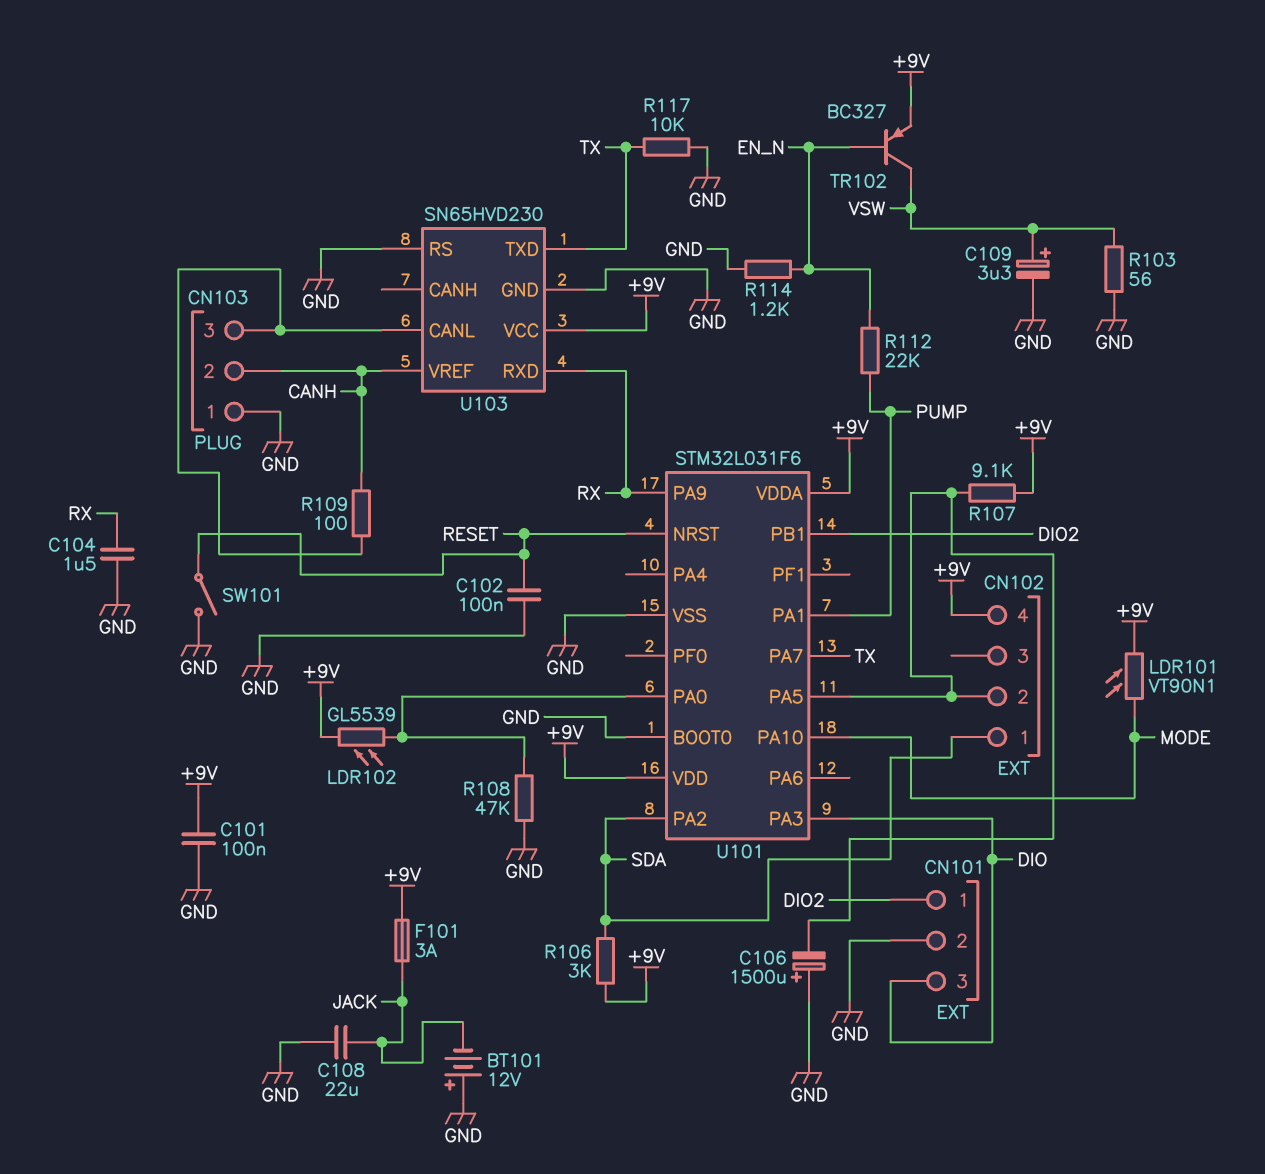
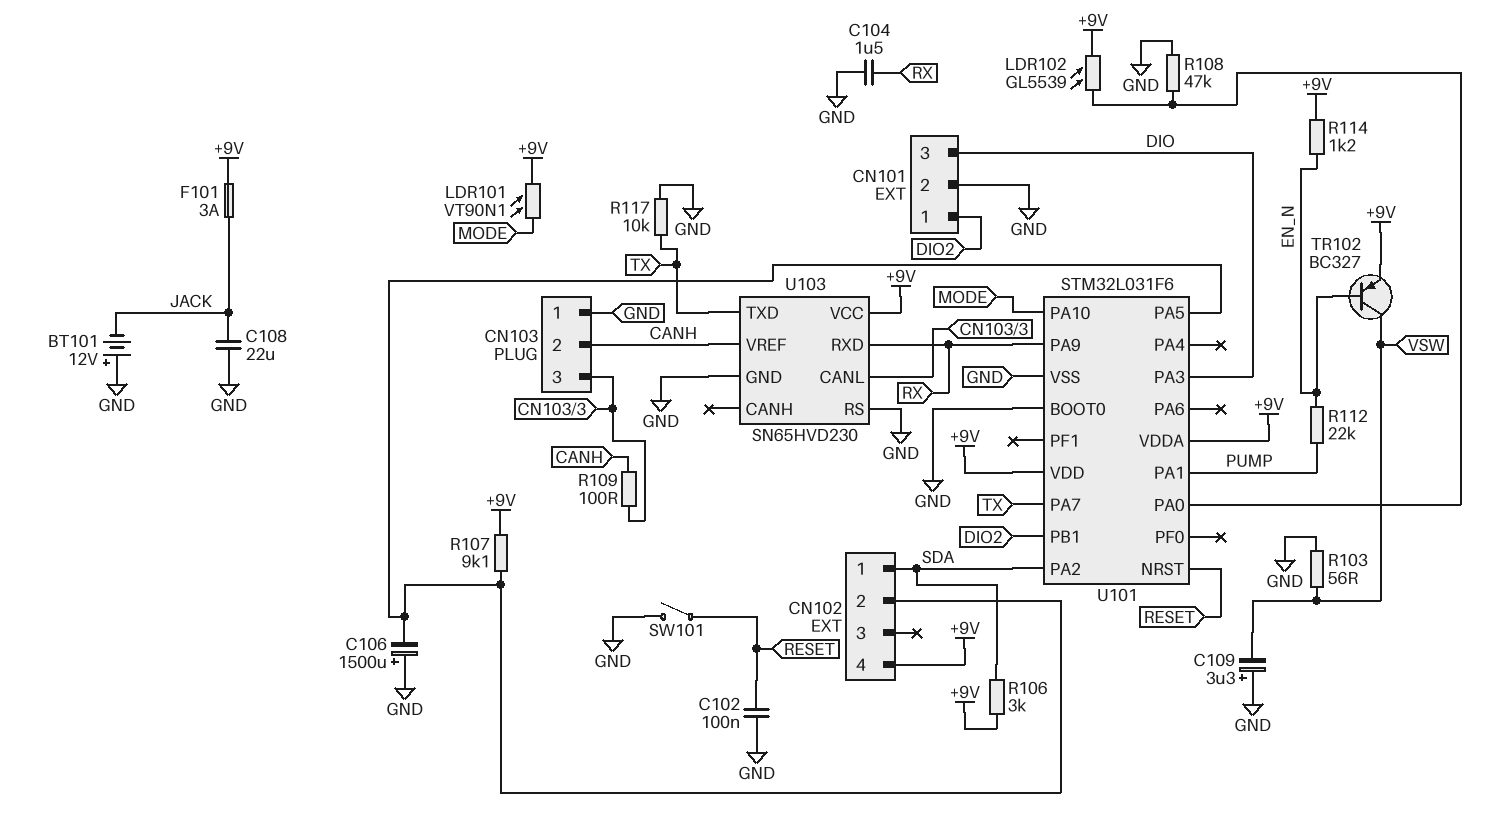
C101: 100nF (+9V, GND) -> none
C109: 3.3uF (plus VSW, minus GND) -> 3.3uF (plus GND, minus VSW)
R114: 1.2k (EN_N, GND) -> 1.2k (+9V, EN_N)

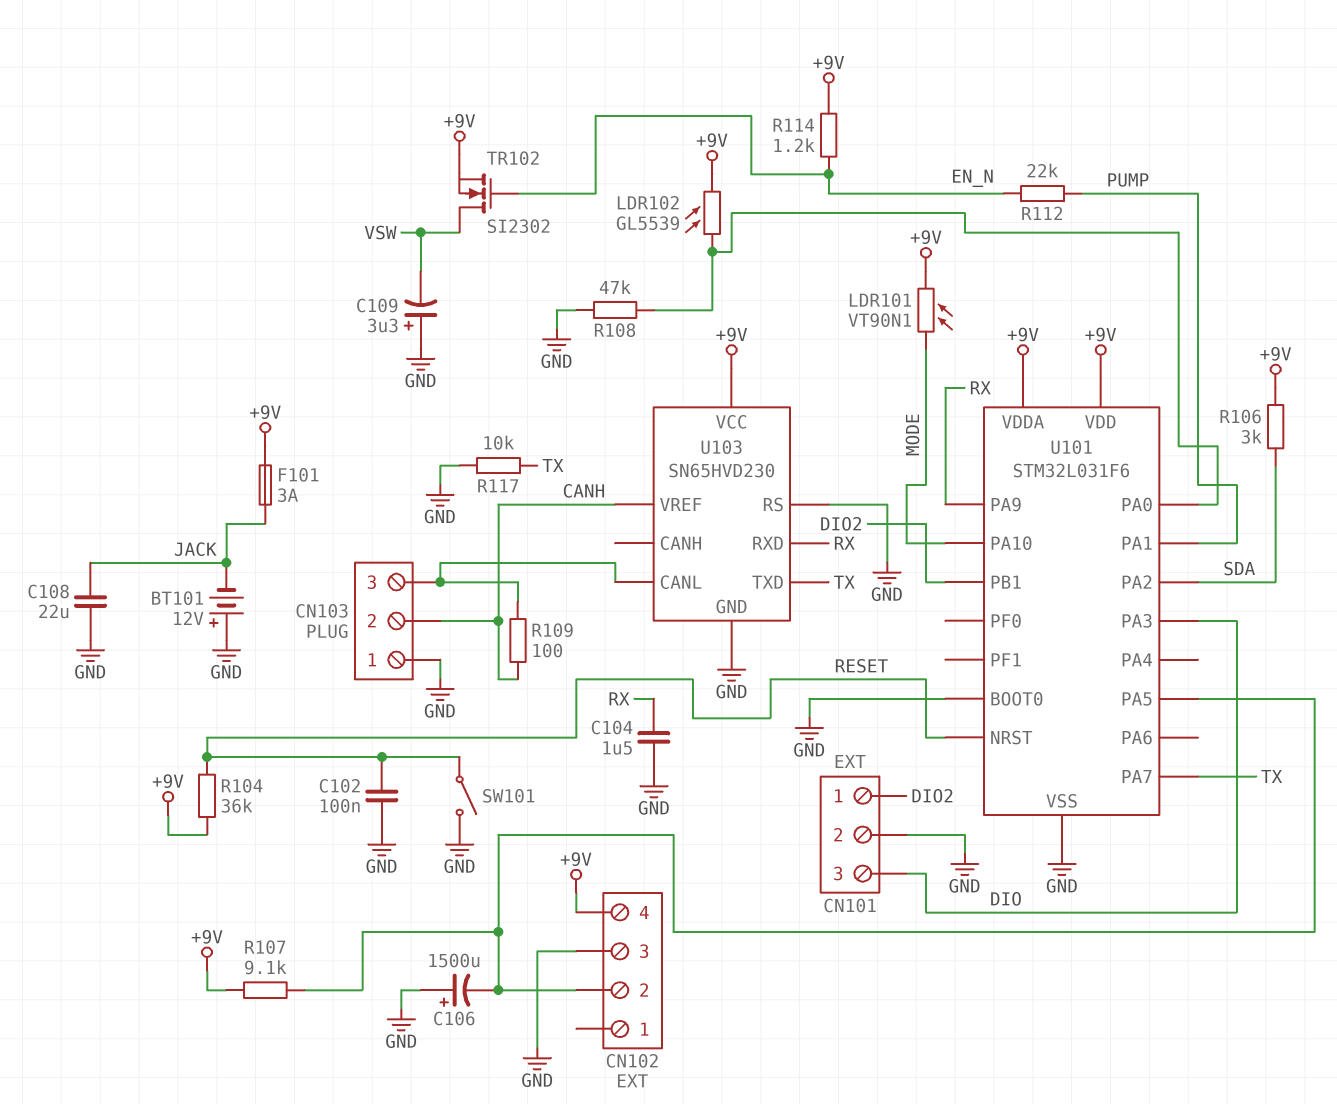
CN102 pin 1: SDA -> none
CN102 pin 3: none -> GND
R103: 56 (GND, VSW) -> none
R104: none -> 36k (+9V, RESET)
TR102: PNP BC327 (B EN_N, C VSW, E +9V) -> NMOS SI2302 (G EN_N, D VSW, S +9V)

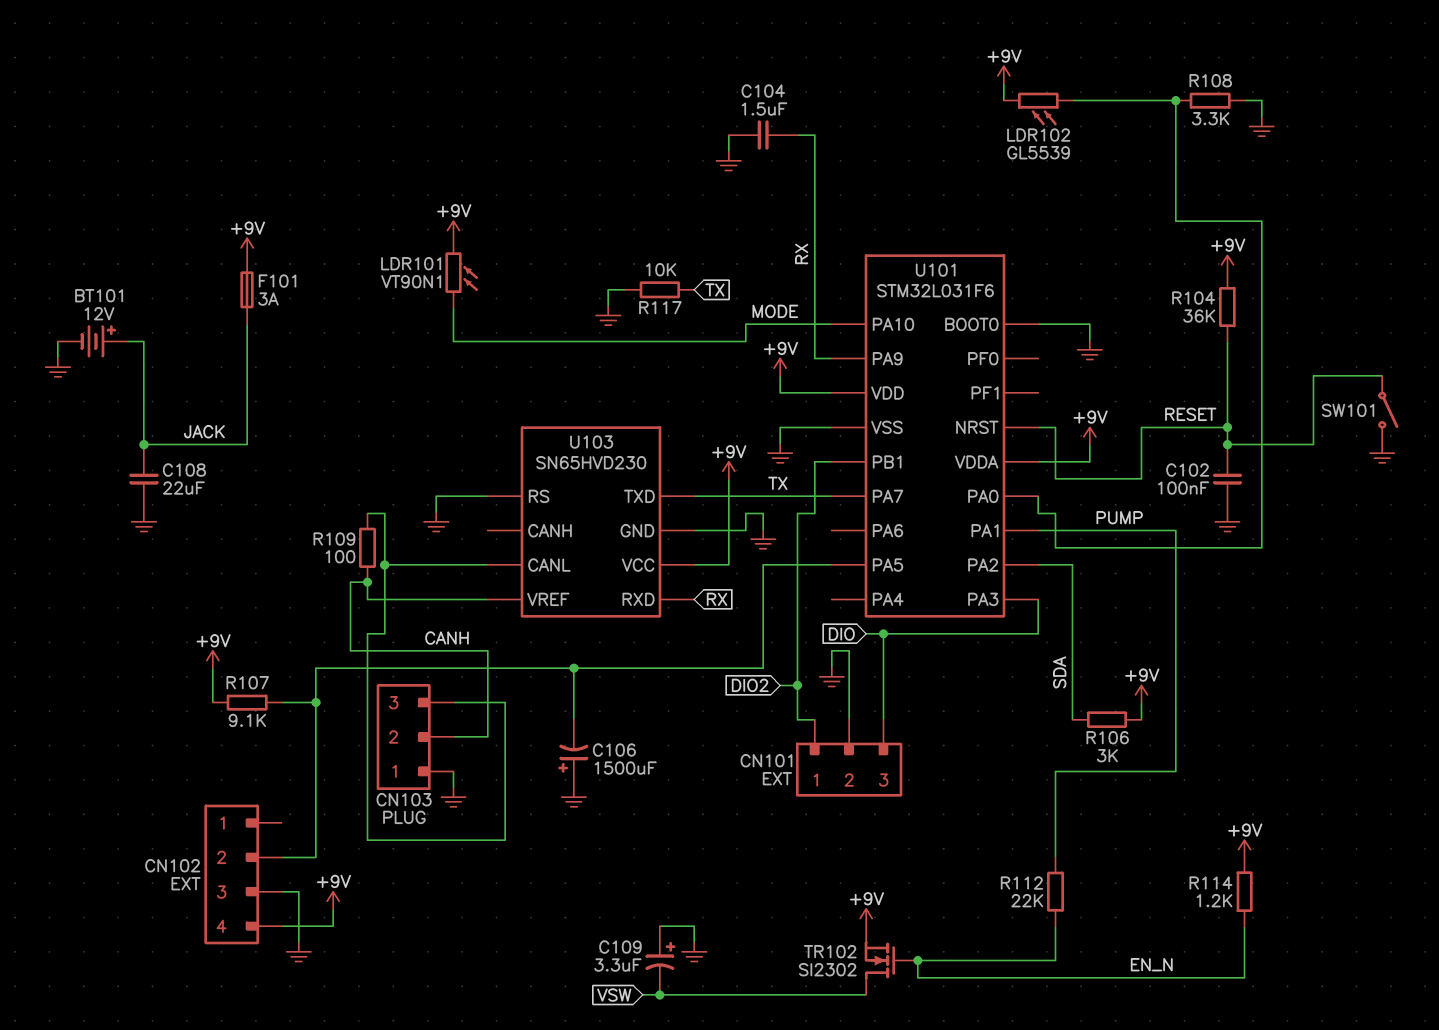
BT101: 12V (plus GND, minus JACK) -> 12V (plus JACK, minus GND)
R108: 47k (GND, U101/PA0) -> 3.3k (GND, U101/PA0)

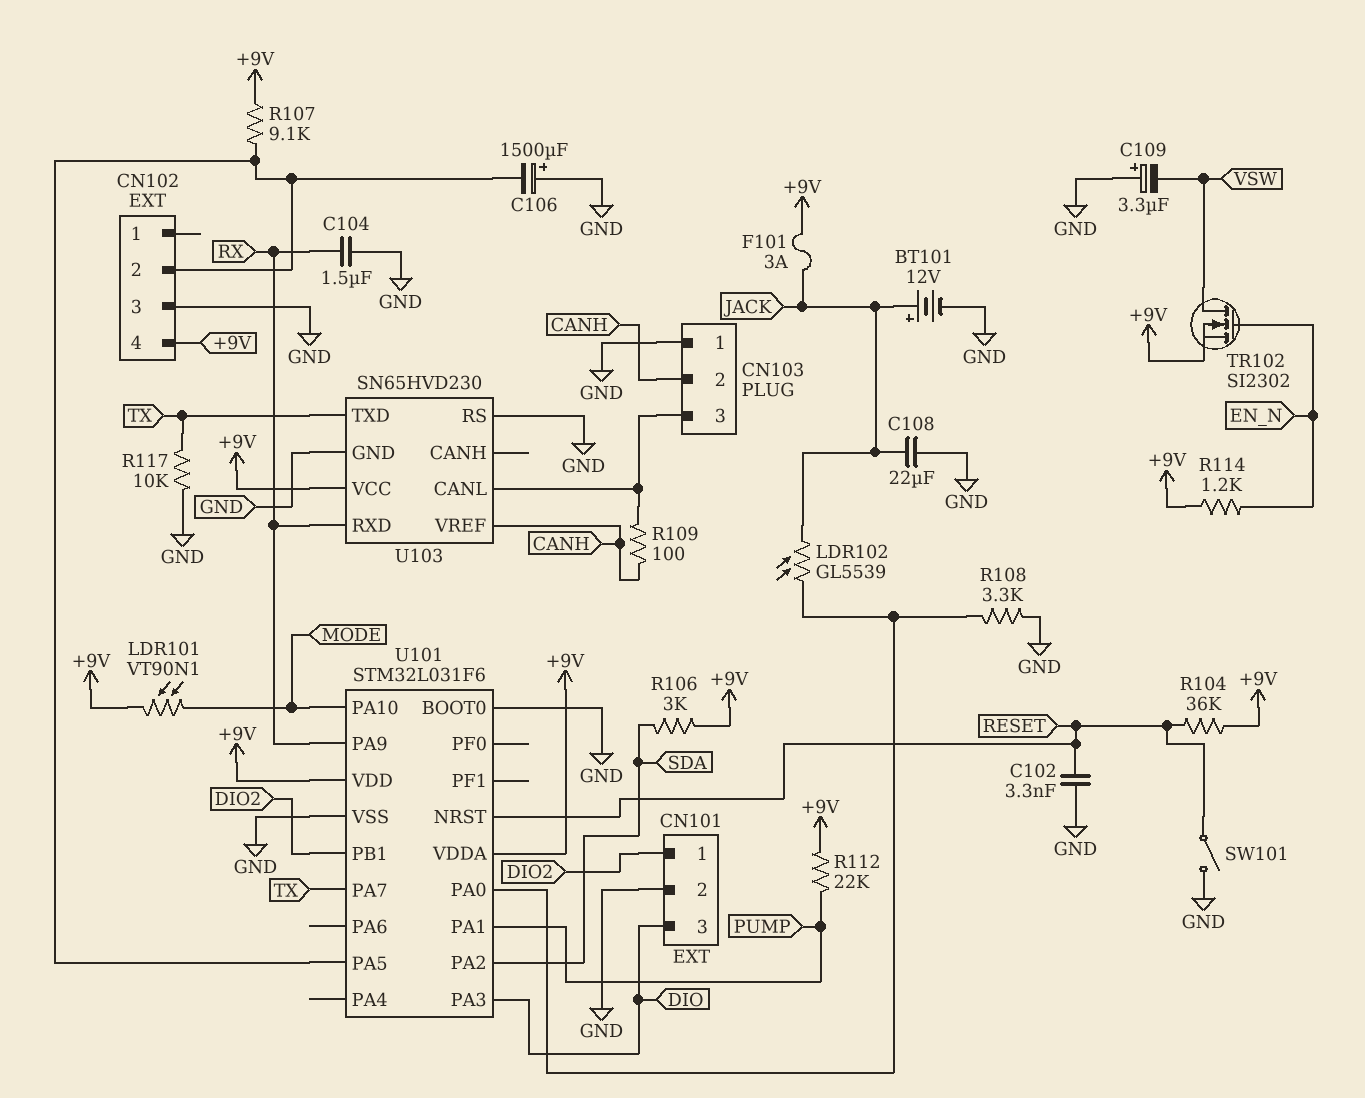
C102: 100nF (GND, RESET) -> 3.3nF (GND, RESET)
LDR102: GL5539 (+9V, U101/PA0) -> GL5539 (JACK, U101/PA0)
R112: 22k (EN_N, PUMP) -> 22k (+9V, PUMP)

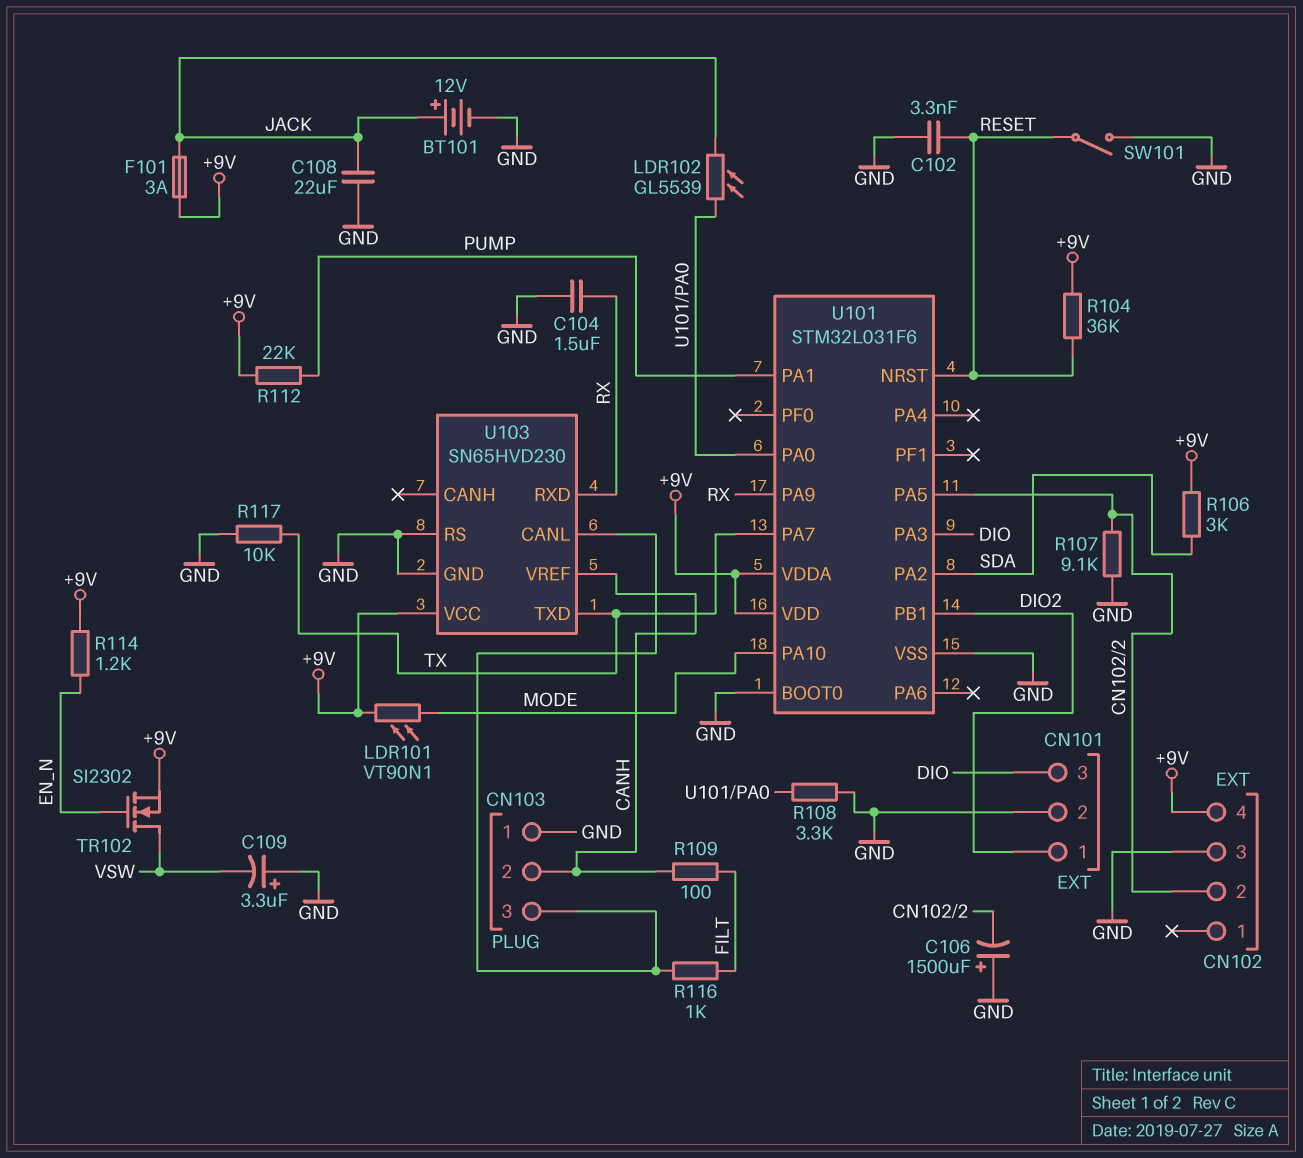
R107: 9.1k (+9V, CN102/2) -> 9.1k (CN102/2, GND)
R109: 100 (CANH, CN103/3) -> 100 (CANH, FILT)
R116: none -> 1k (CN103/3, FILT)

